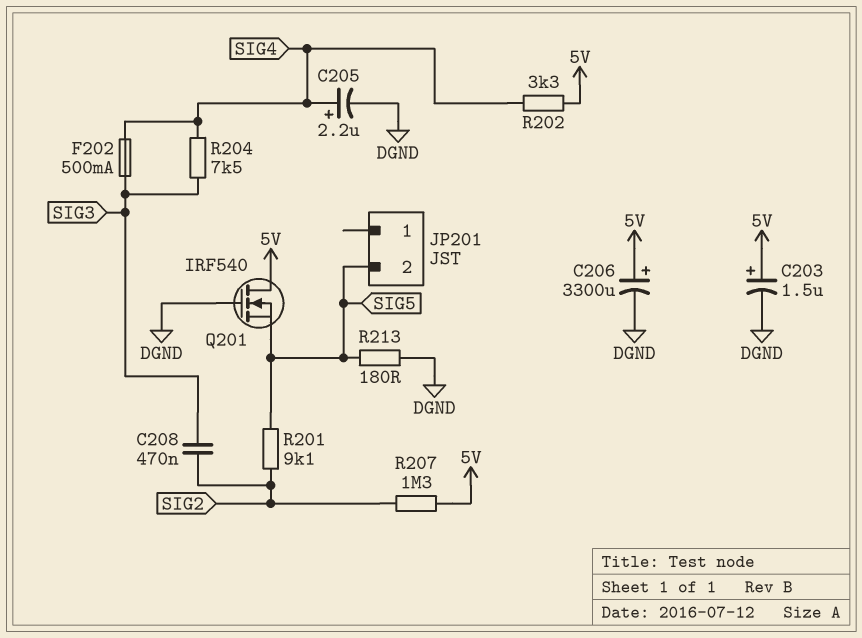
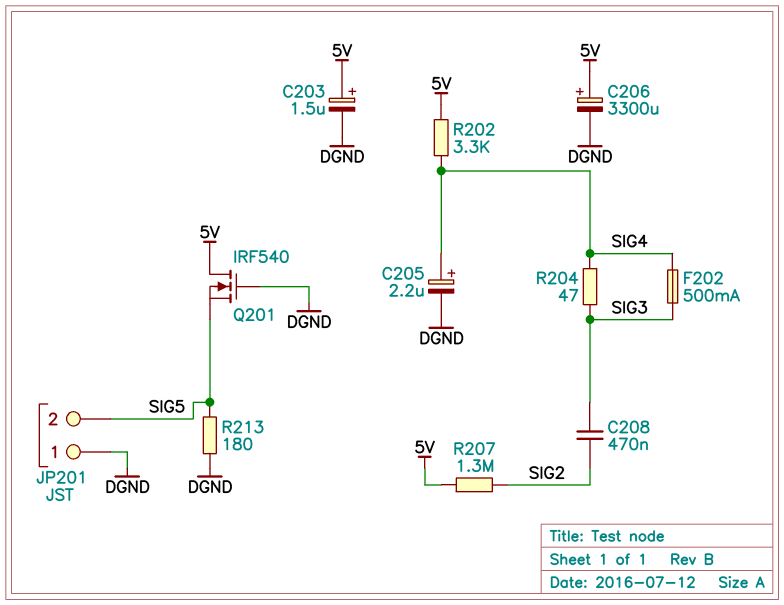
JP201 pin 1: none -> DGND
R201: 9.1k (SIG2, SIG5) -> none
R204: 7.5k (SIG3, SIG4) -> 47 (SIG3, SIG4)

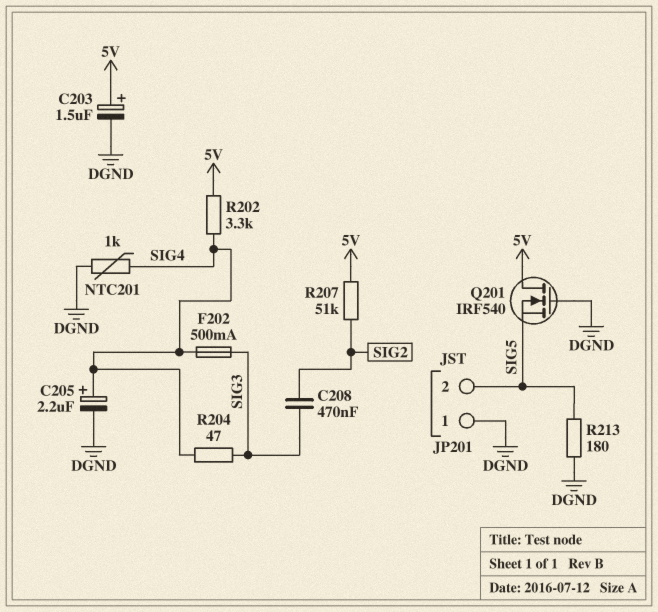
C206: 3300uF (plus 5V, minus DGND) -> none
NTC201: none -> 1k (DGND, SIG4)
R207: 1.3M (5V, SIG2) -> 51k (5V, SIG2)

